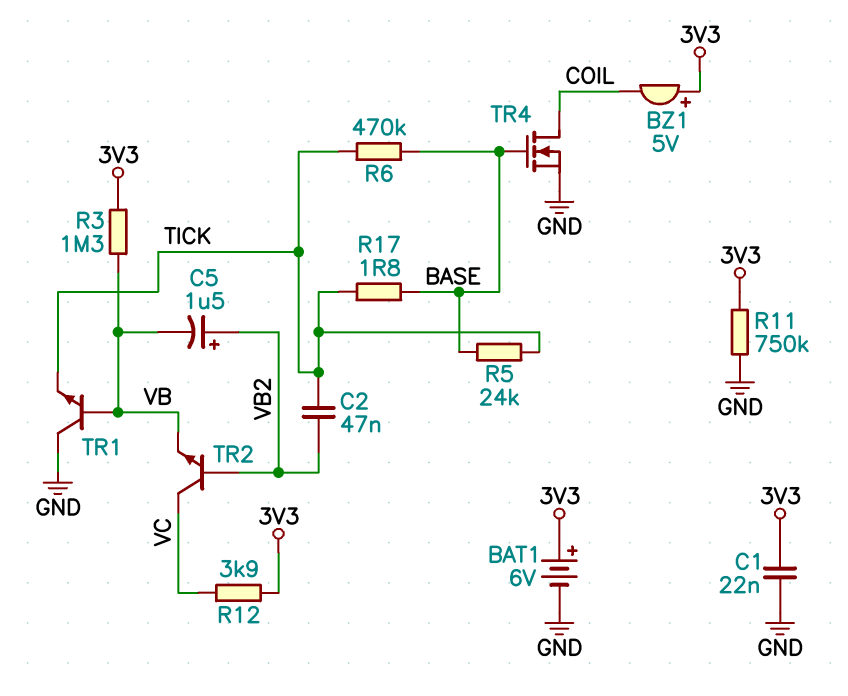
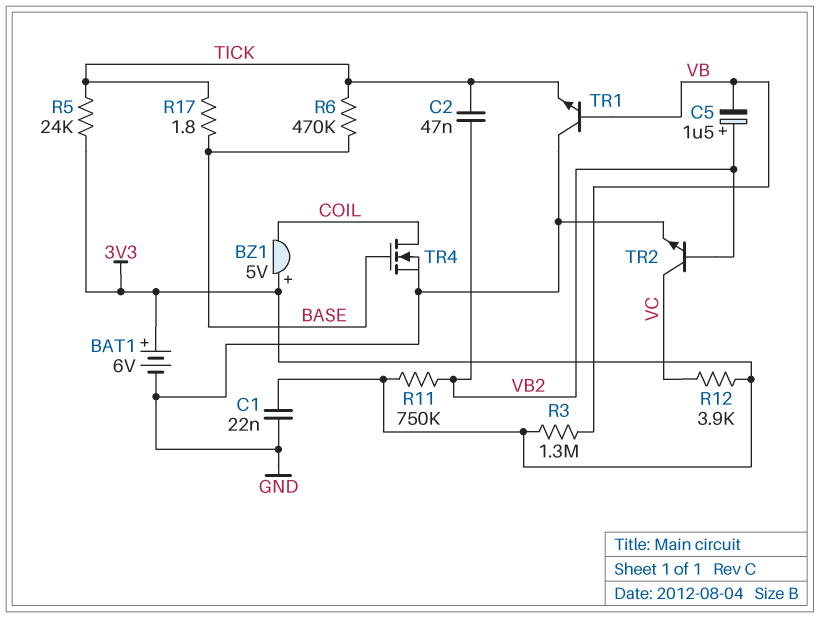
R5: 24k (BASE, TICK) -> 24k (3V3, TICK)
R11: 750k (3V3, GND) -> 750k (3V3, VB2)
TR2: NPN (B VB2, C VC, E VB) -> NPN (B VB2, C VC, E GND)

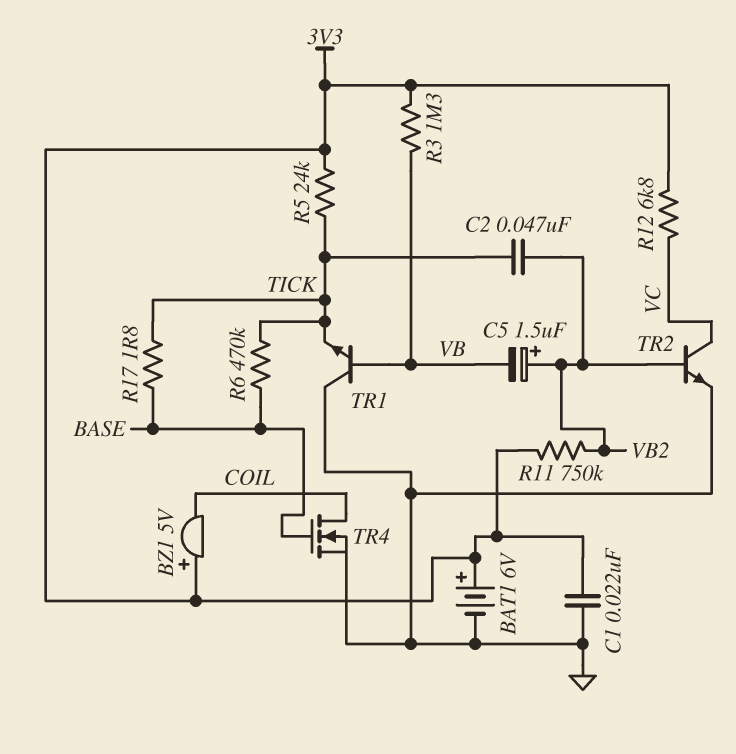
R12: 3.9k (3V3, VC) -> 6.8k (3V3, VC)

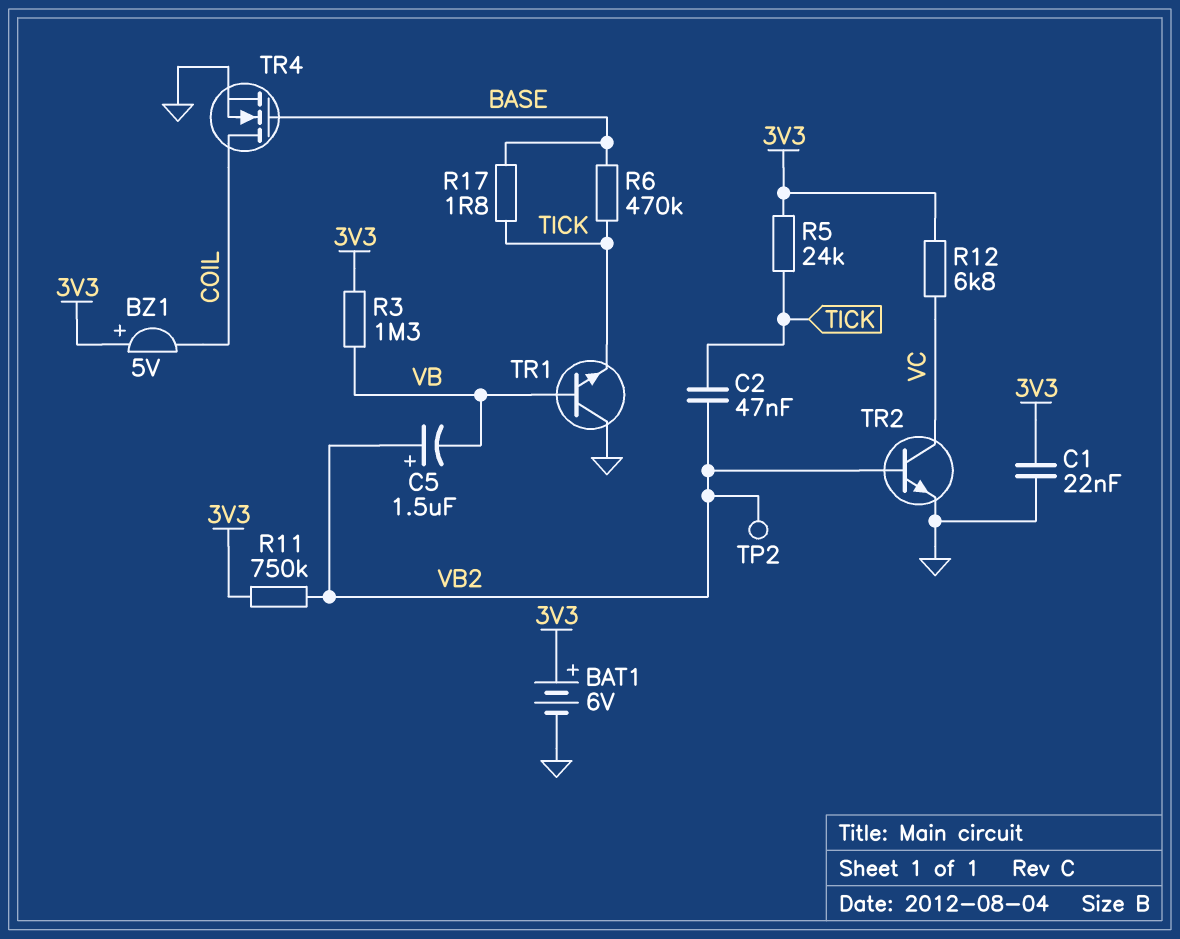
TP2: none -> test point (VB2)

